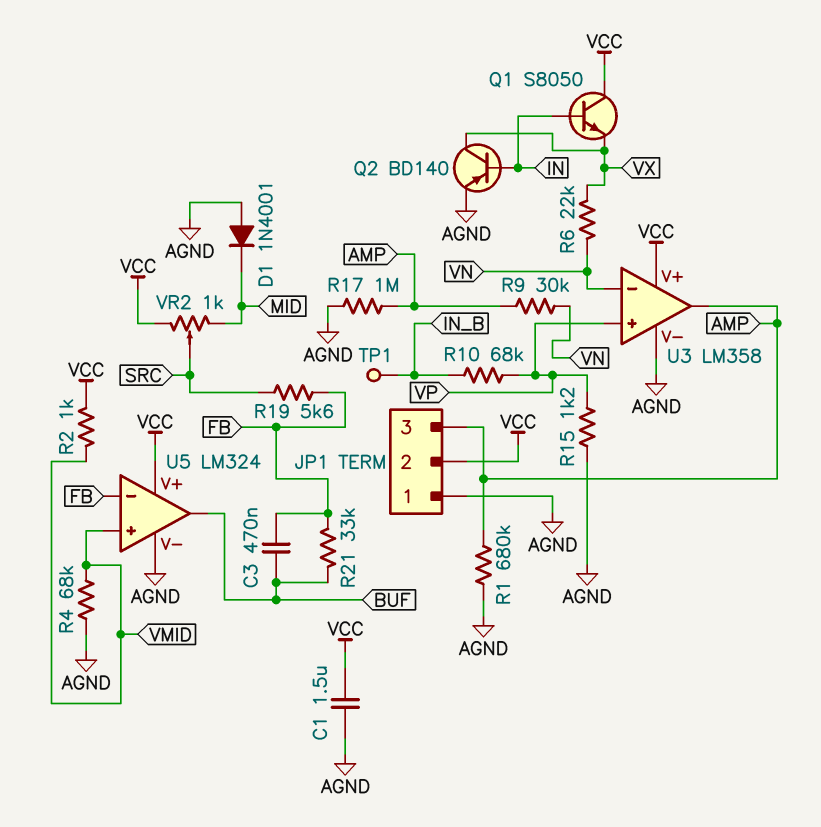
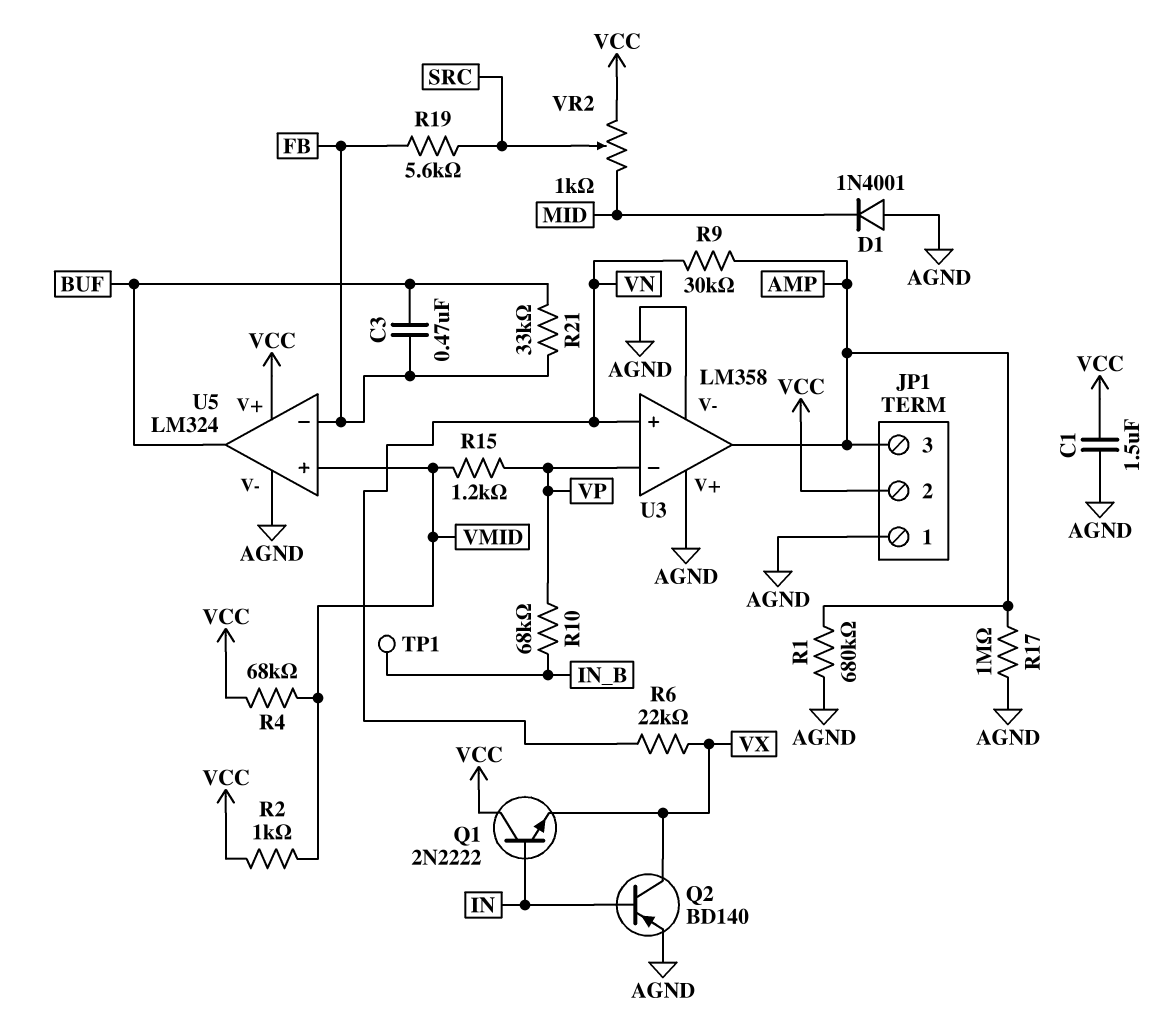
Q1: NPN S8050 (B IN, C VCC, E VX) -> NPN 2N2222 (B IN, C VCC, E VX)
R4: 68k (AGND, VMID) -> 68k (VCC, VMID)
R15: 1.2k (AGND, VP) -> 1.2k (VMID, VP)
U3 pin V+: VCC -> AGND
U3 pin in+: VP -> VN
U3 pin in-: VN -> VP

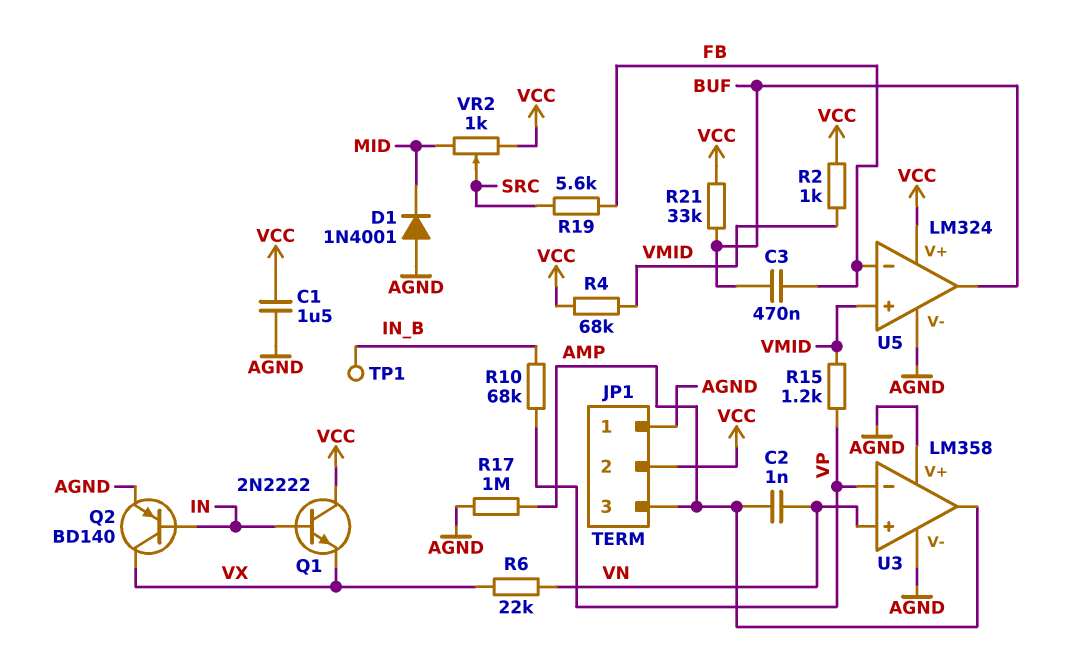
C2: none -> 1nF (AMP, VN)
R1: 680k (AGND, AMP) -> none
R9: 30k (AMP, VN) -> none
R21: 33k (BUF, FB) -> 33k (BUF, VCC)

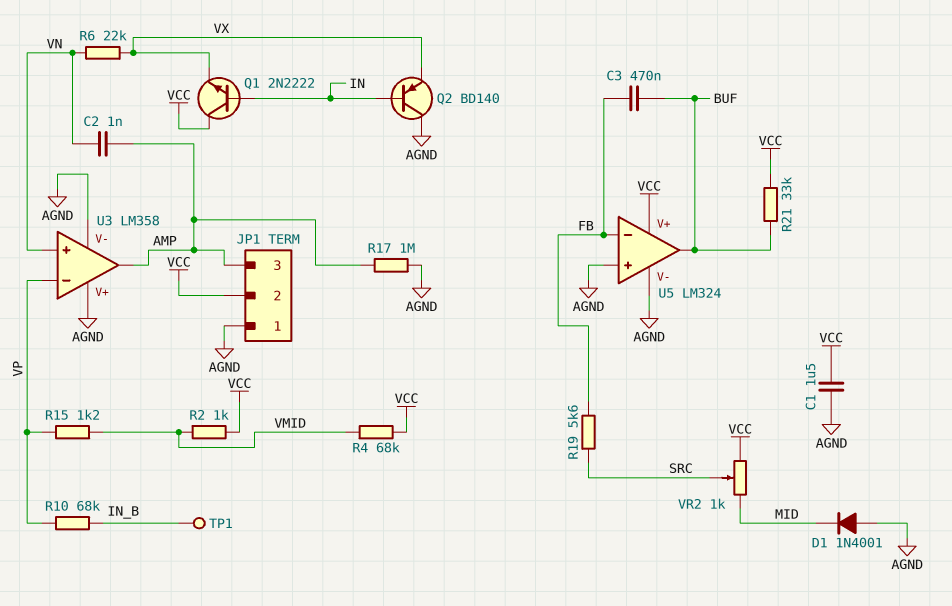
Q2: PNP BD140 (B IN, C VX, E AGND) -> PNP BD140 (B IN, C AGND, E VX)
U5 pin in+: VMID -> AGND

